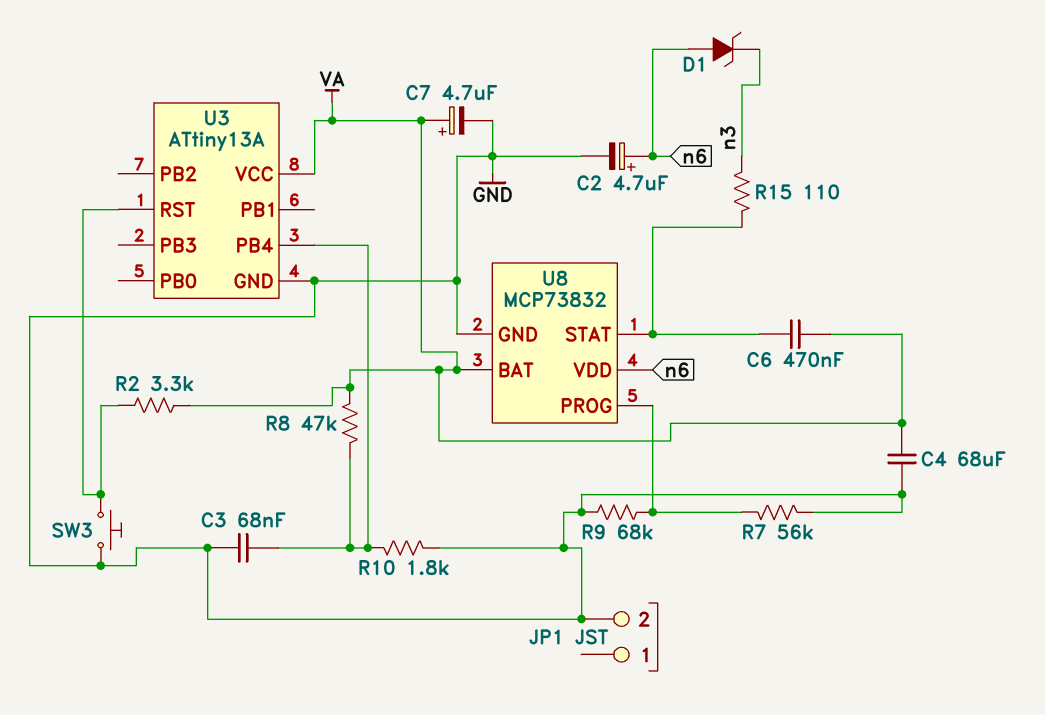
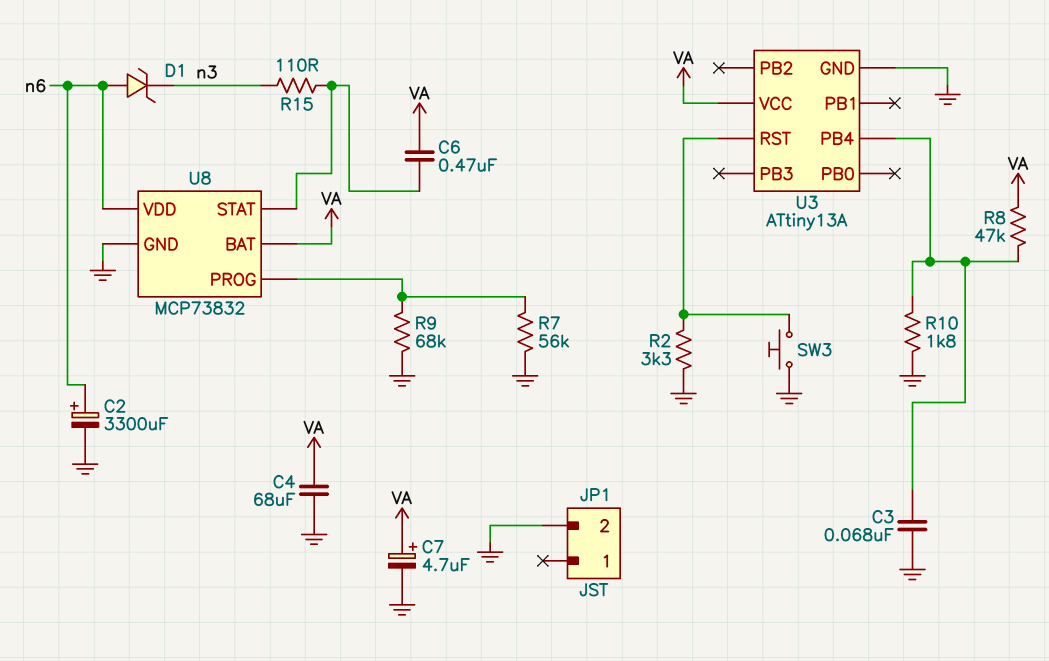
C2: 4.7uF (plus n6, minus GND) -> 3300uF (plus n6, minus GND)
R2: 3.3k (U3/RST, VA) -> 3.3k (GND, U3/RST)

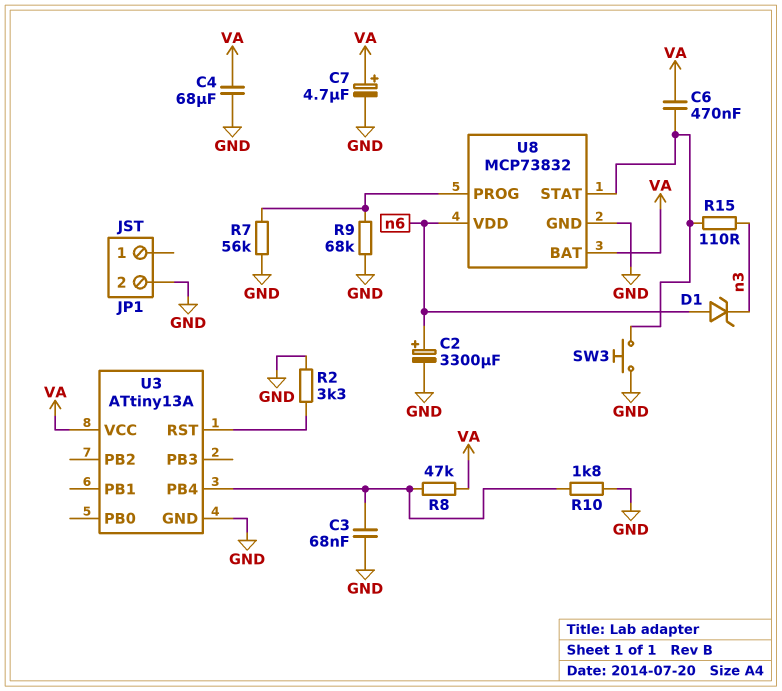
SW3: button (GND, U3/RST) -> button (GND, U8/STAT)

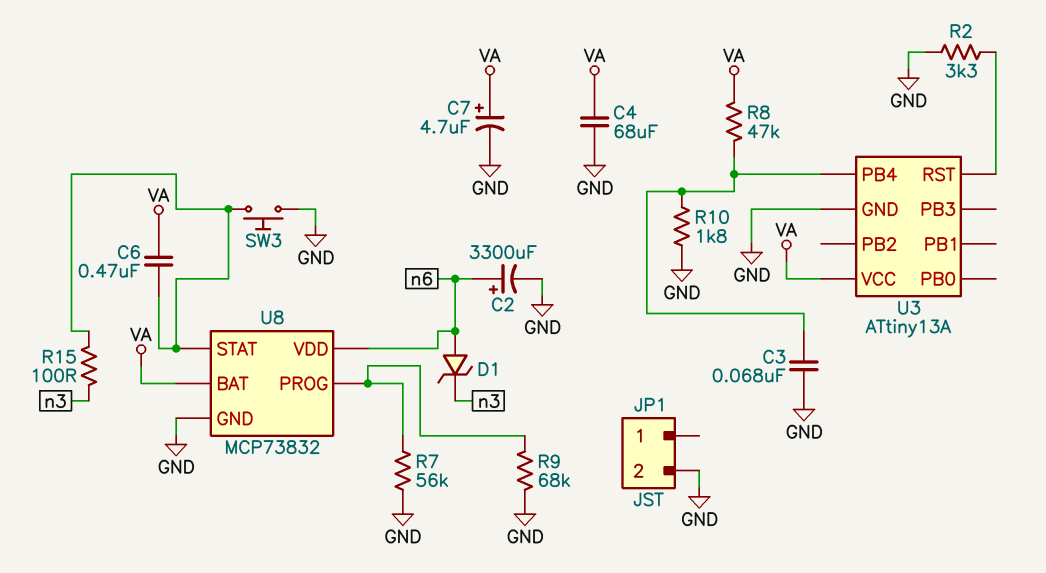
R15: 110 (U8/STAT, n3) -> 100 (U8/STAT, n3)

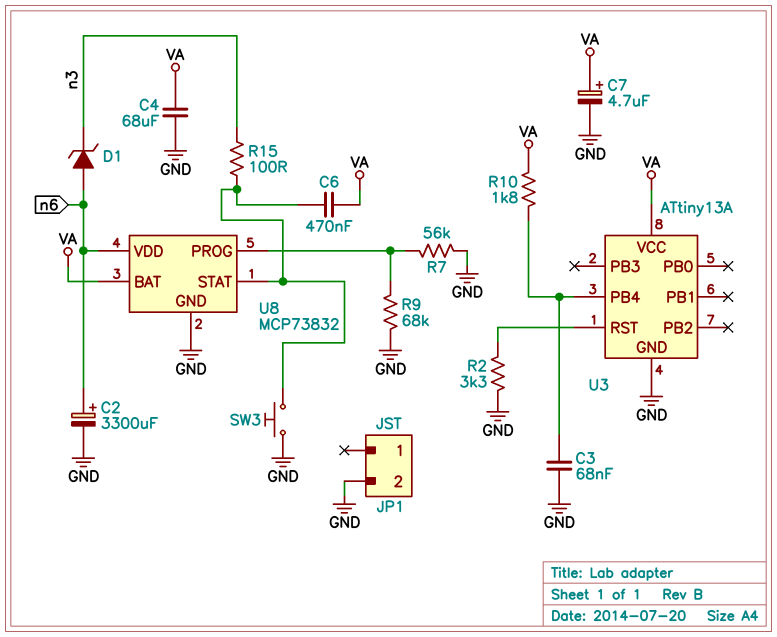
R8: 47k (U3/PB4, VA) -> none
R10: 1.8k (GND, U3/PB4) -> 1.8k (U3/PB4, VA)

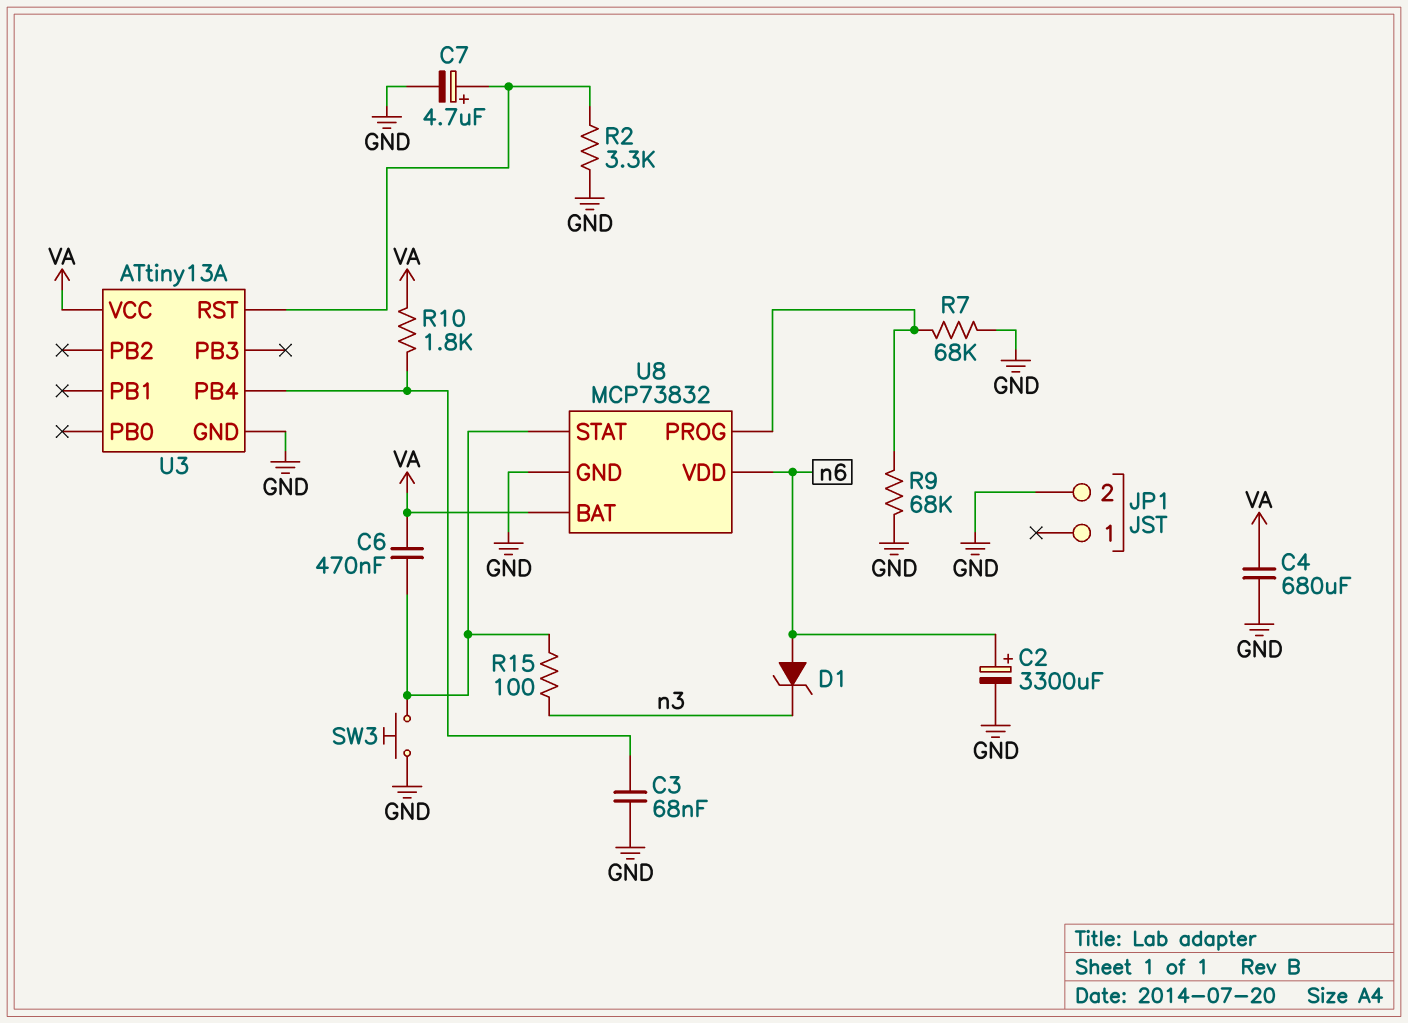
C4: 68uF (GND, VA) -> 680uF (GND, VA)
C7: 4.7uF (plus VA, minus GND) -> 4.7uF (plus U3/RST, minus GND)
R7: 56k (GND, U8/PROG) -> 68k (GND, U8/PROG)

